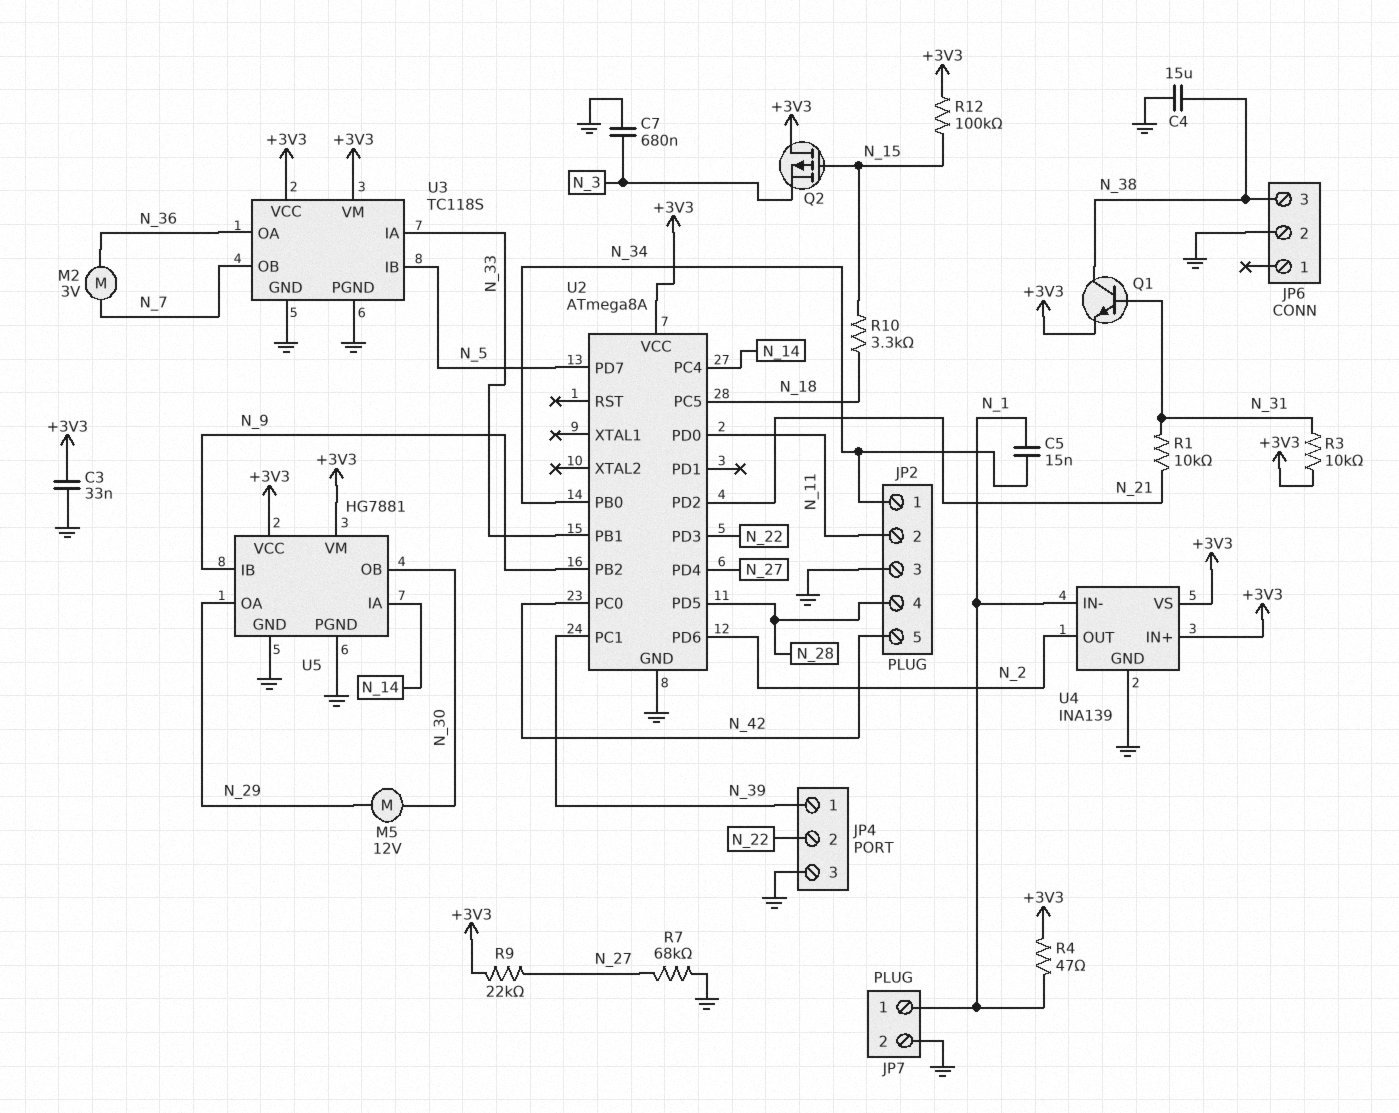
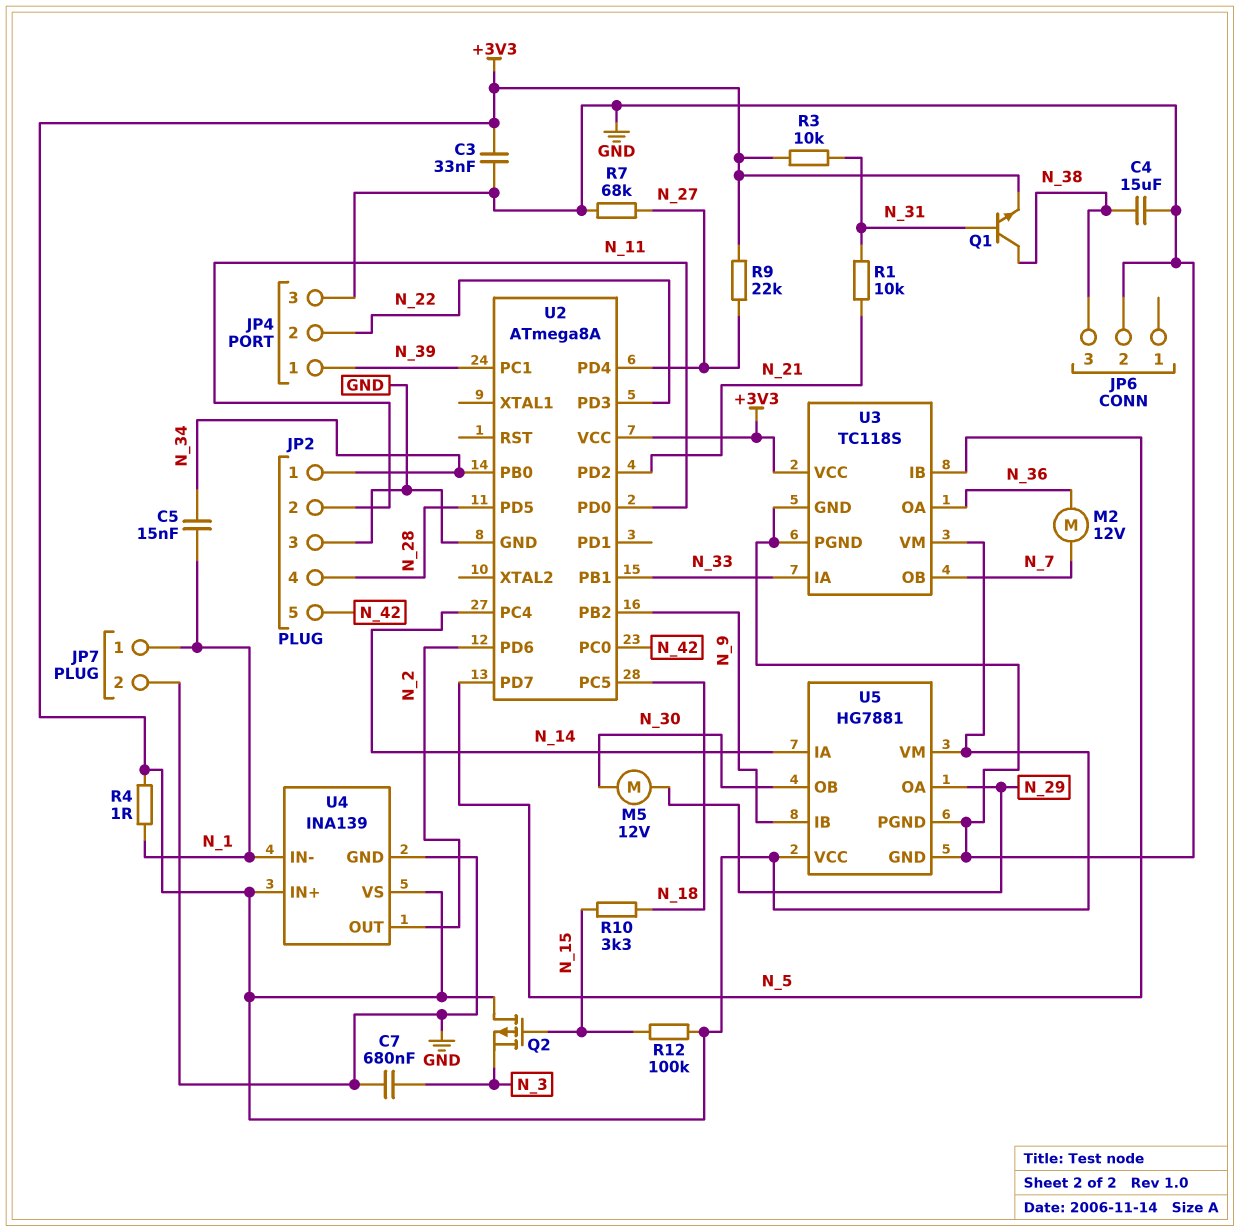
M2: motor 3V (N_7, N_36) -> motor 12V (N_7, N_36)
R4: 47 (+3V3, N_1) -> 1 (+3V3, N_1)

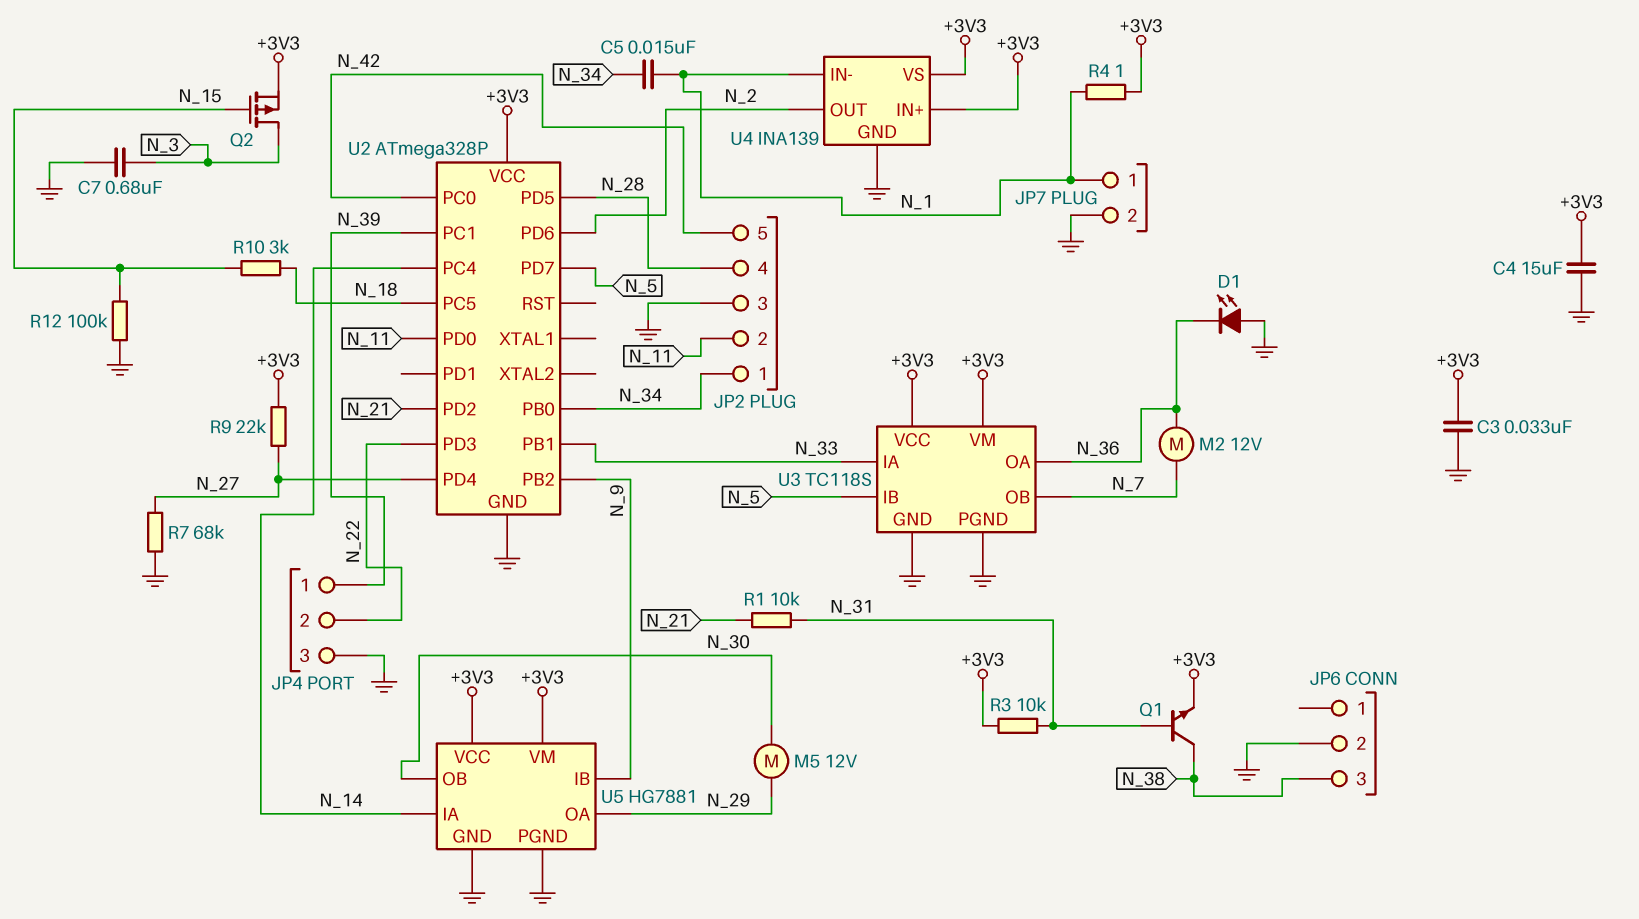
C4: 15uF (GND, N_38) -> 15uF (+3V3, GND)
D1: none -> LED (A GND, K N_36)
Q2: PMOS (G N_15, D +3V3, S N_3) -> PMOS (G N_15, D N_3, S +3V3)
R10: 3.3k (N_15, N_18) -> 3k (N_15, N_18)
R12: 100k (+3V3, N_15) -> 100k (GND, N_15)
U2: ATmega8A -> ATmega328P

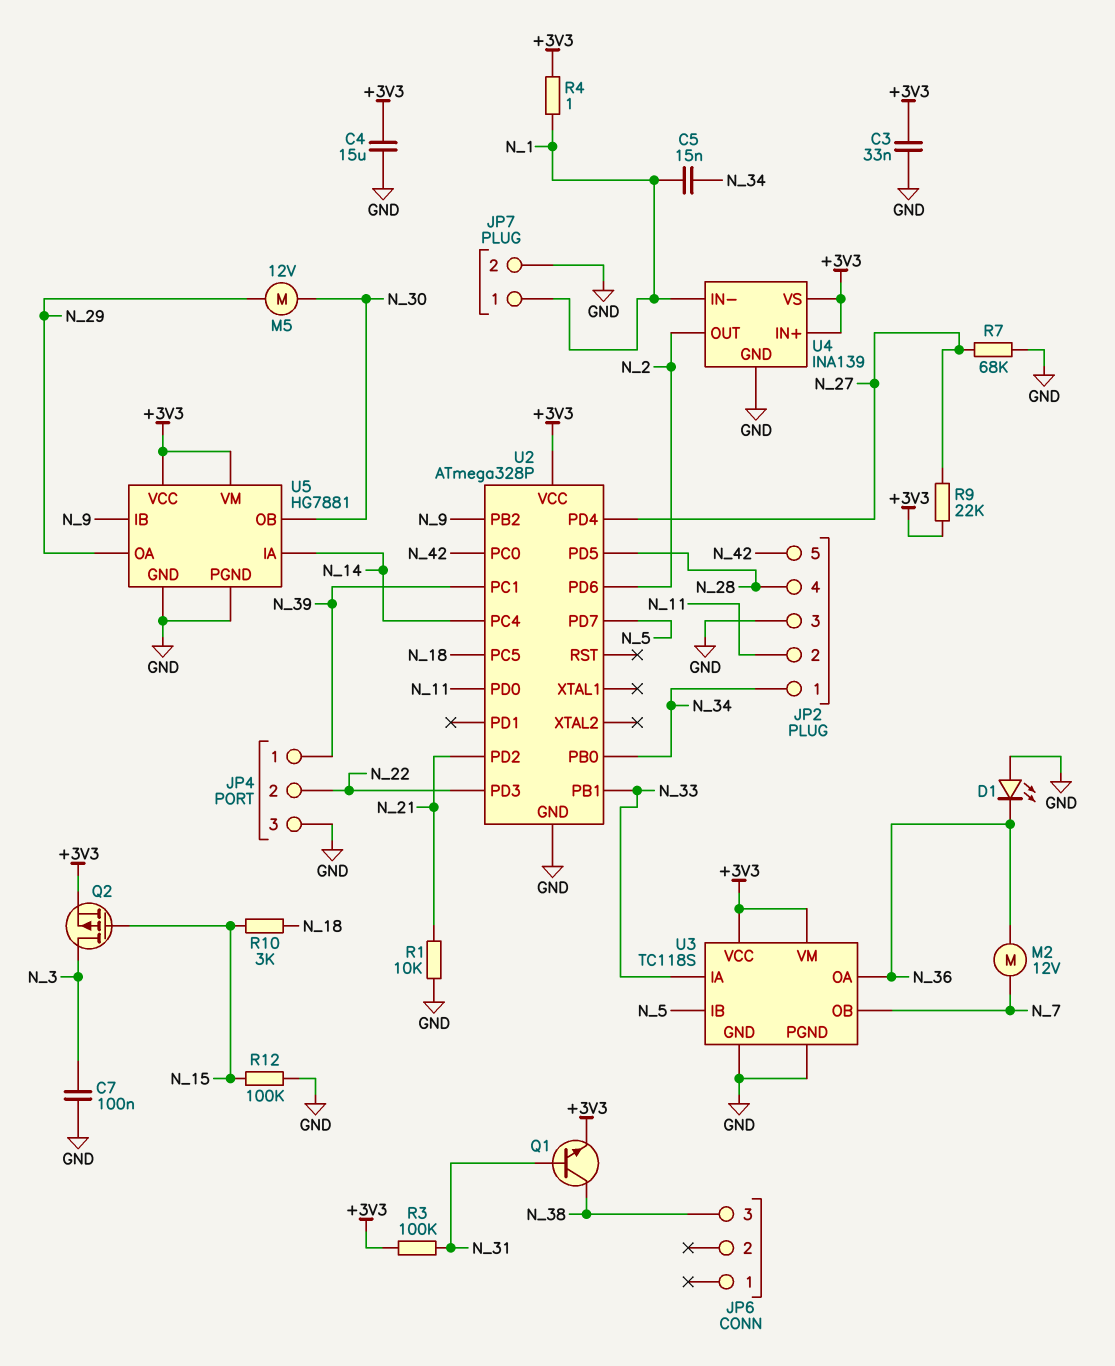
C7: 680nF (GND, N_3) -> 100nF (GND, N_3)
JP6 pin 2: GND -> none
R1: 10k (N_21, N_31) -> 10k (GND, N_21)
R3: 10k (+3V3, N_31) -> 100k (+3V3, N_31)

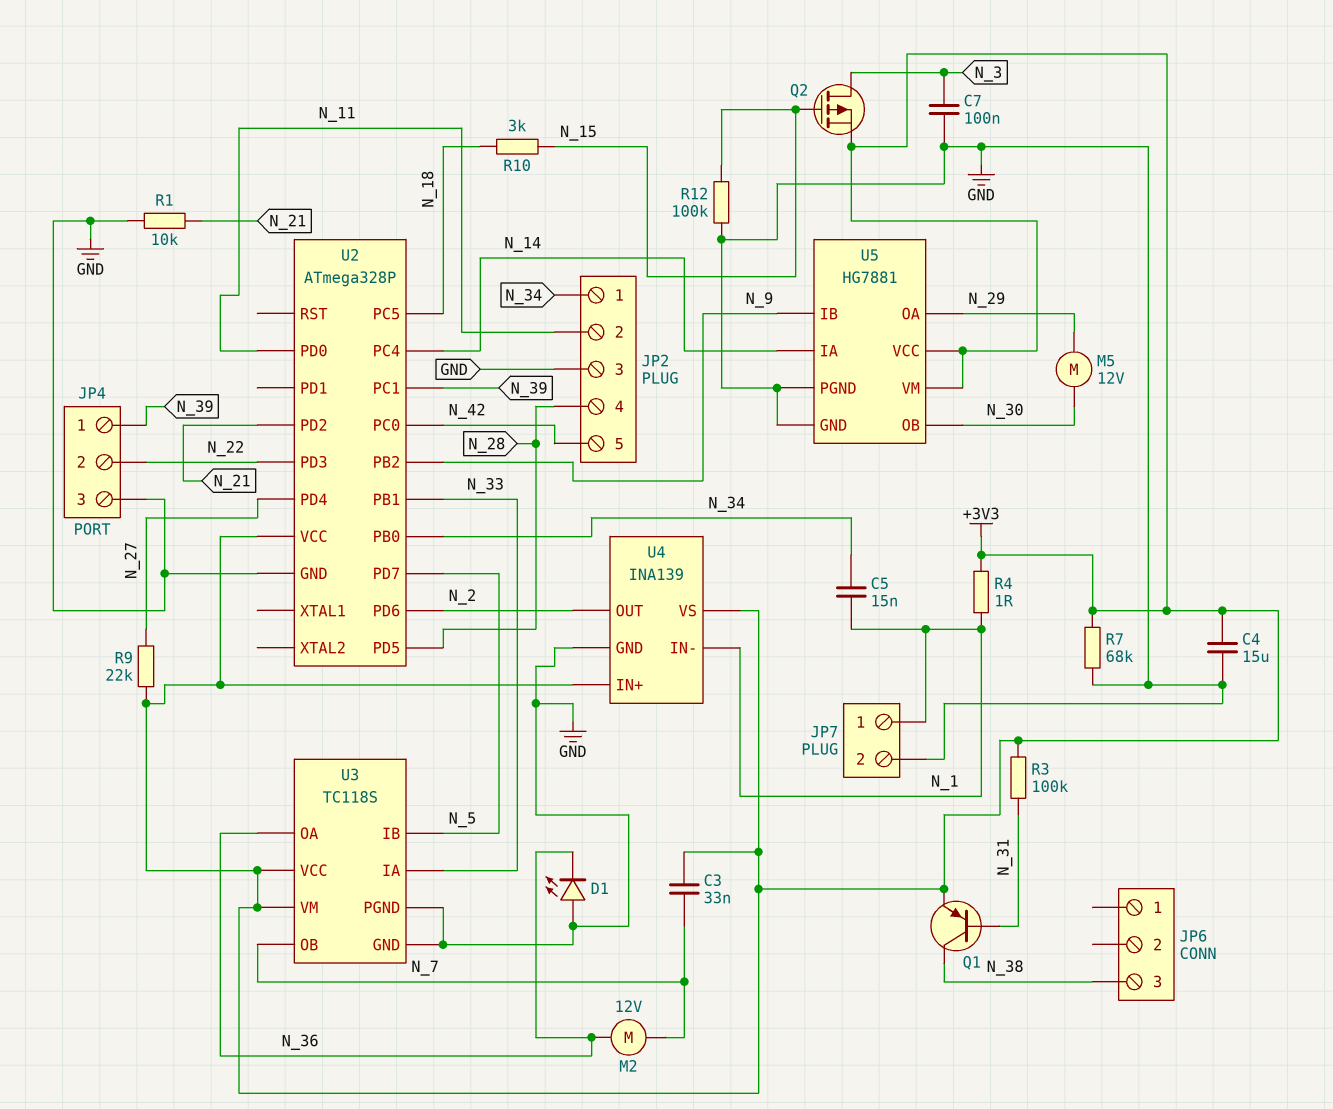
C3: 33nF (+3V3, GND) -> 33nF (+3V3, N_7)
Q1: NPN (B N_31, C N_38, E +3V3) -> PNP (B N_31, C N_38, E +3V3)
R7: 68k (GND, N_27) -> 68k (+3V3, GND)

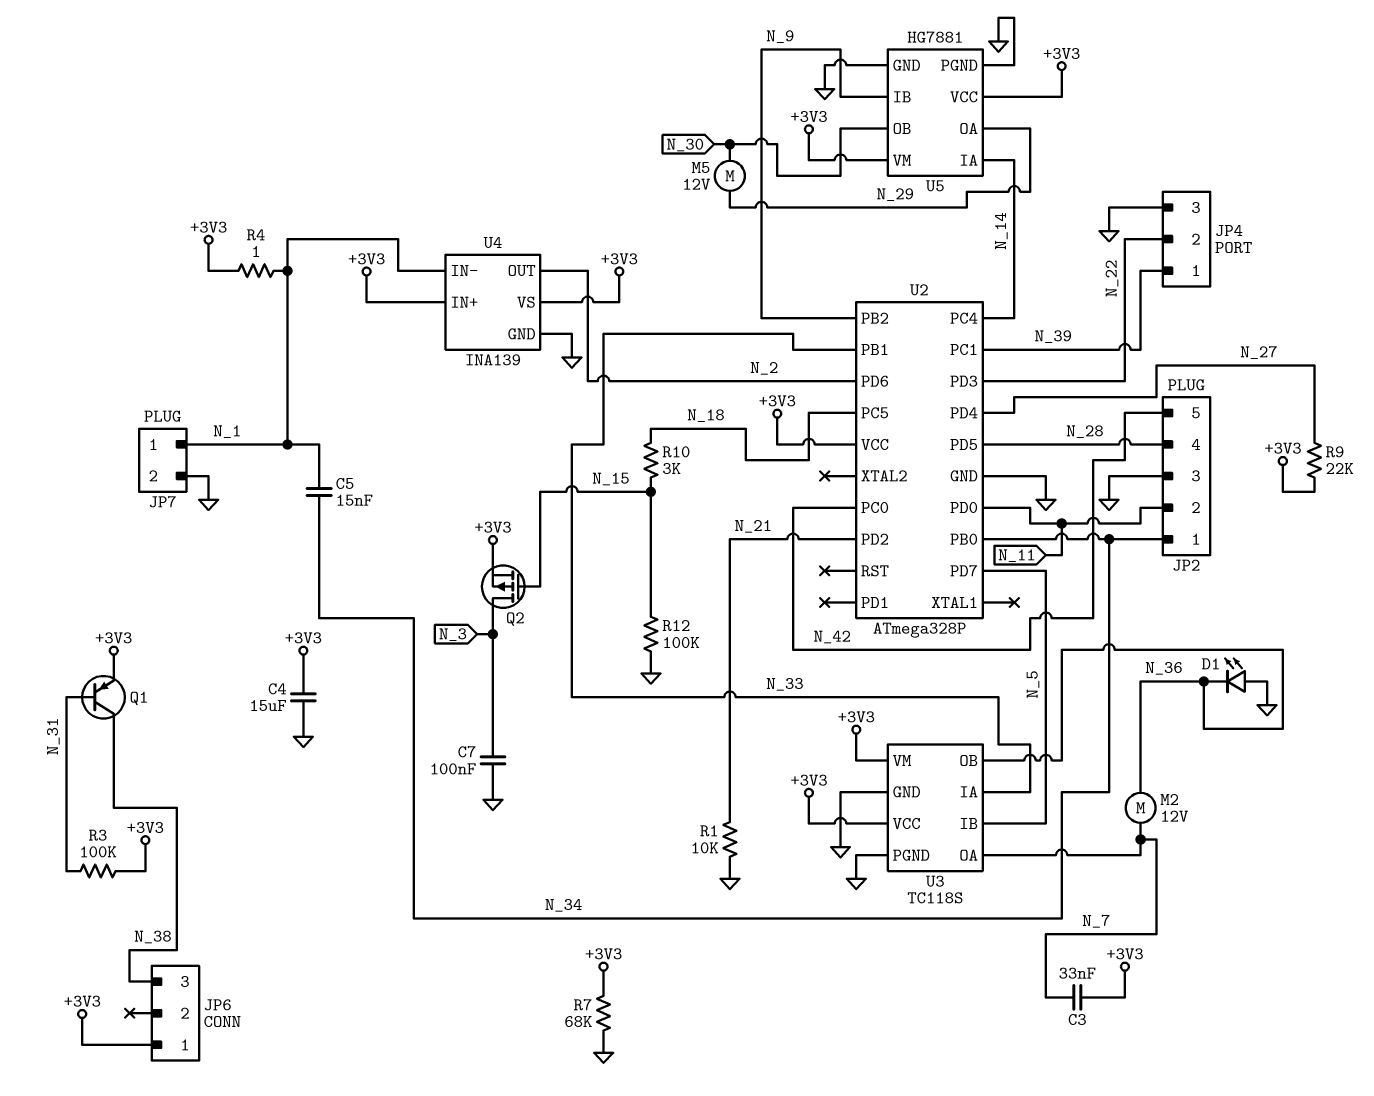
JP6 pin 1: none -> +3V3
U3 pin OA: N_36 -> N_7
U3 pin OB: N_7 -> N_36

